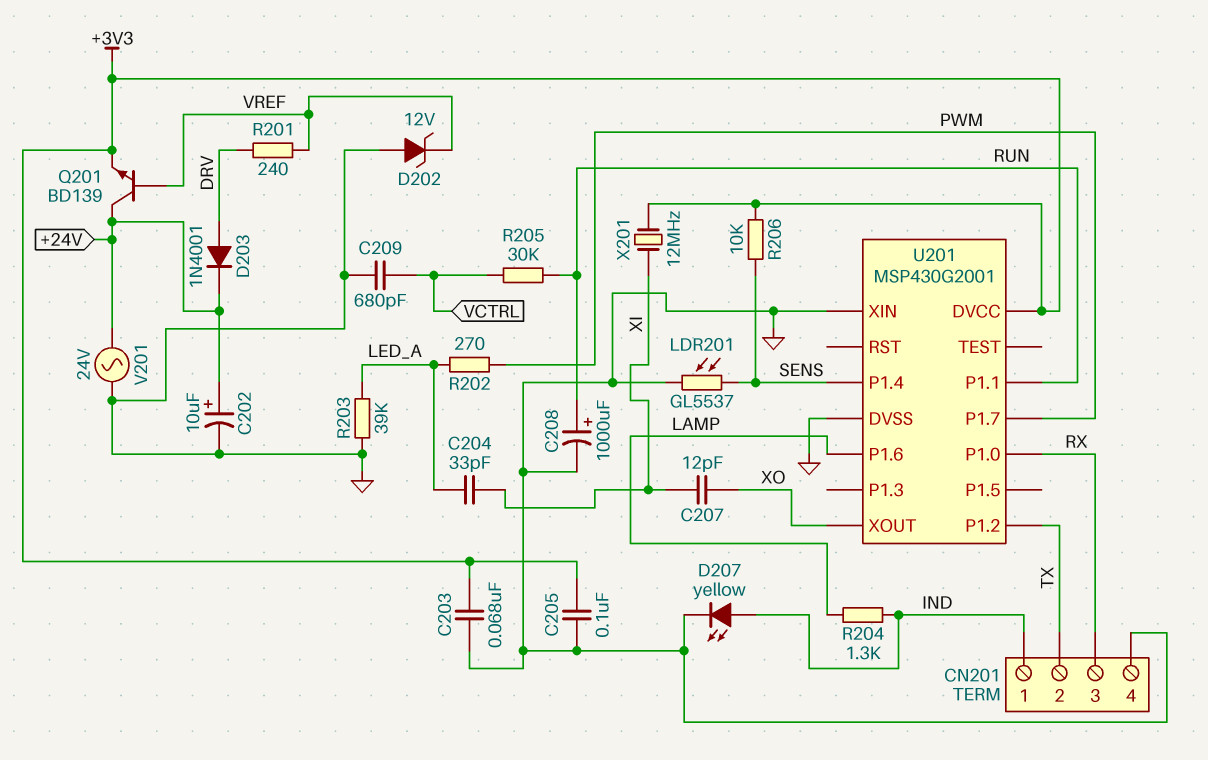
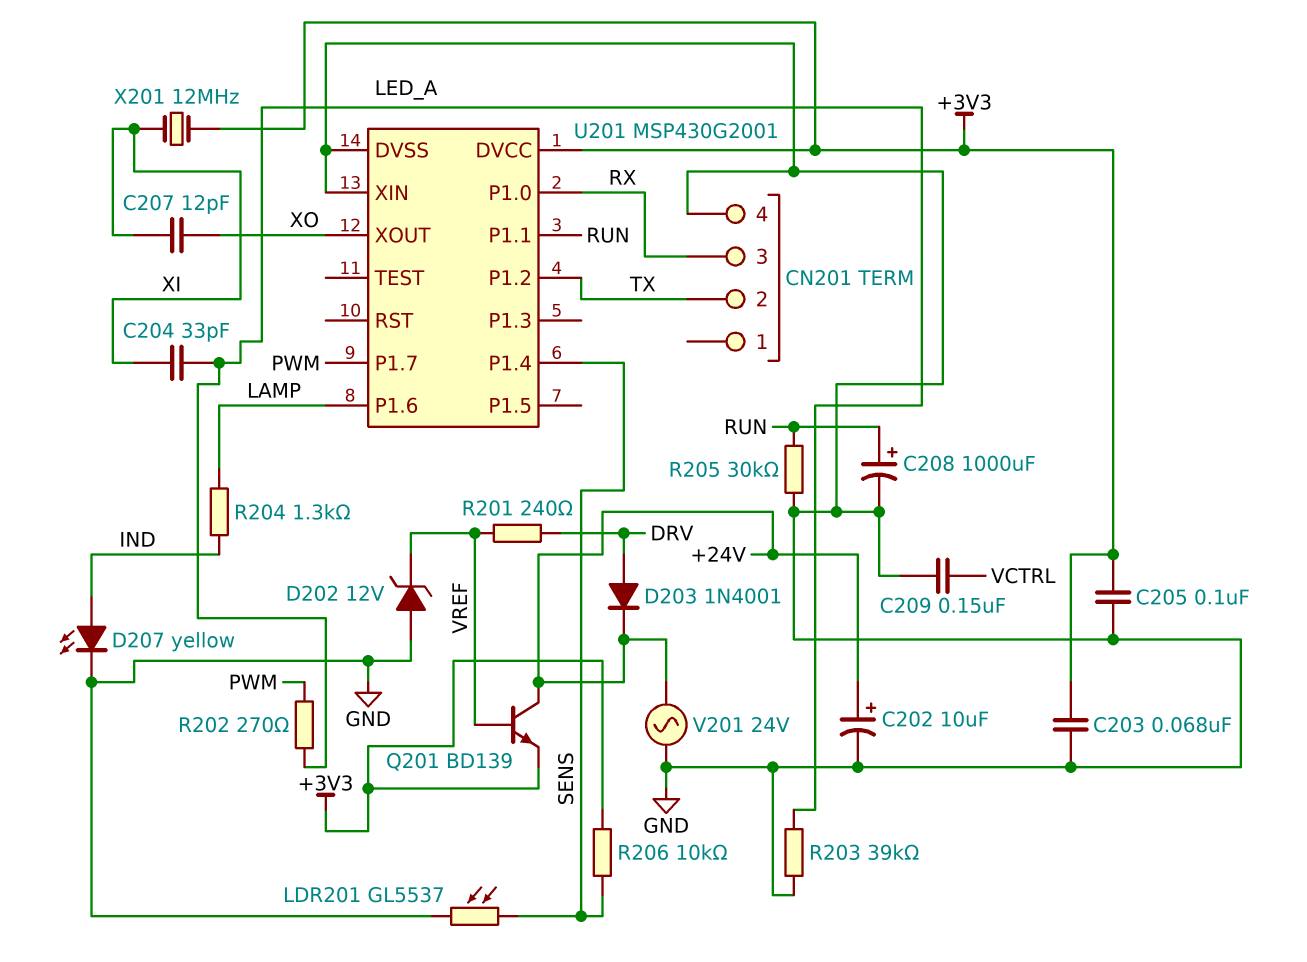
C209: 680pF (GND, VCTRL) -> 150nF (GND, VCTRL)
CN201 pin 1: IND -> none
R205: 30k (RUN, VCTRL) -> 30k (GND, RUN)

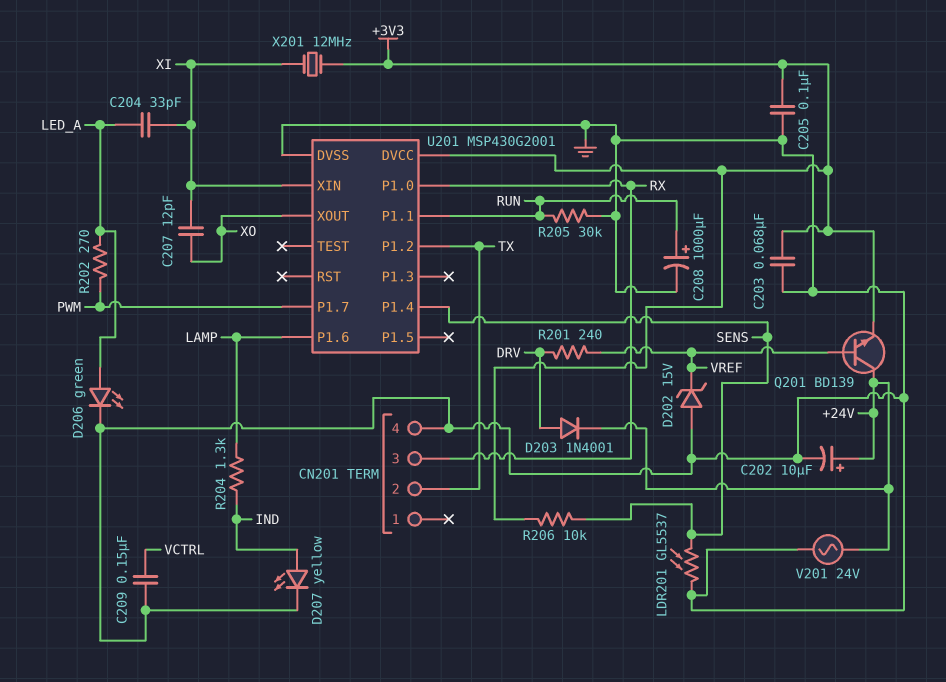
D202: zener 12V (A GND, K VREF) -> zener 15V (A GND, K VREF)
D206: none -> LED green (A LED_A, K GND)
R203: 39k (GND, LED_A) -> none
U201 pin XIN: GND -> XI

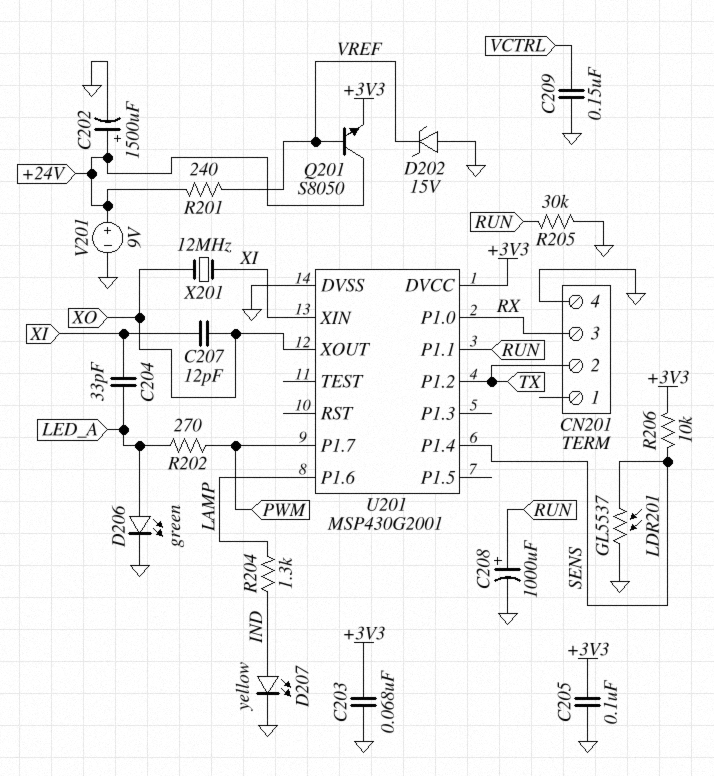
C202: 10uF (plus +24V, minus GND) -> 1500uF (plus +24V, minus GND)
D203: diode 1N4001 (A DRV, K +24V) -> none
Q201: NPN BD139 (B VREF, C +24V, E +3V3) -> NPN S8050 (B VREF, C +24V, E +3V3)
R201: 240 (DRV, VREF) -> 240 (+24V, VREF)
V201: AC 24V (+24V, GND) -> 9V (plus +24V, minus GND)
X201: 12MHz (+3V3, XI) -> 12MHz (XI, XO)

